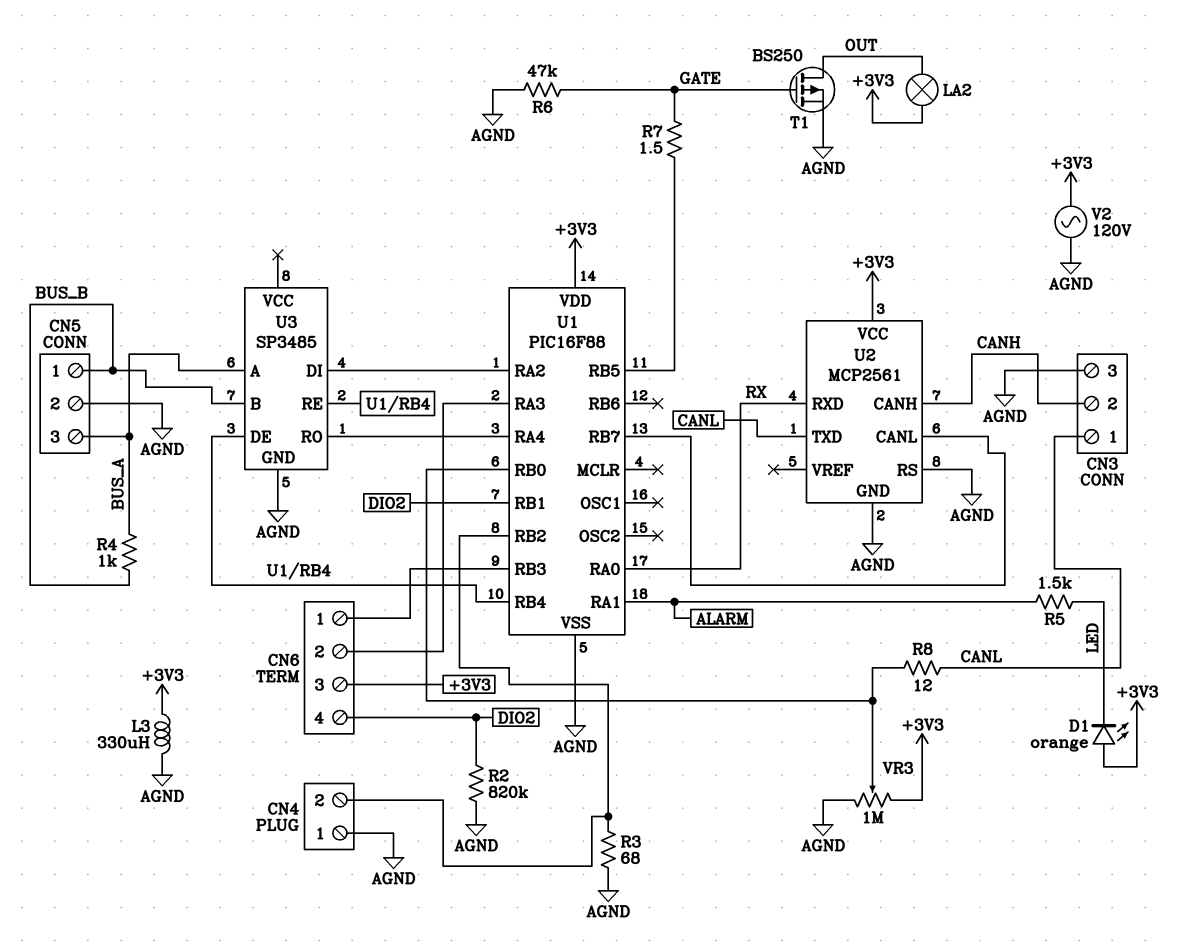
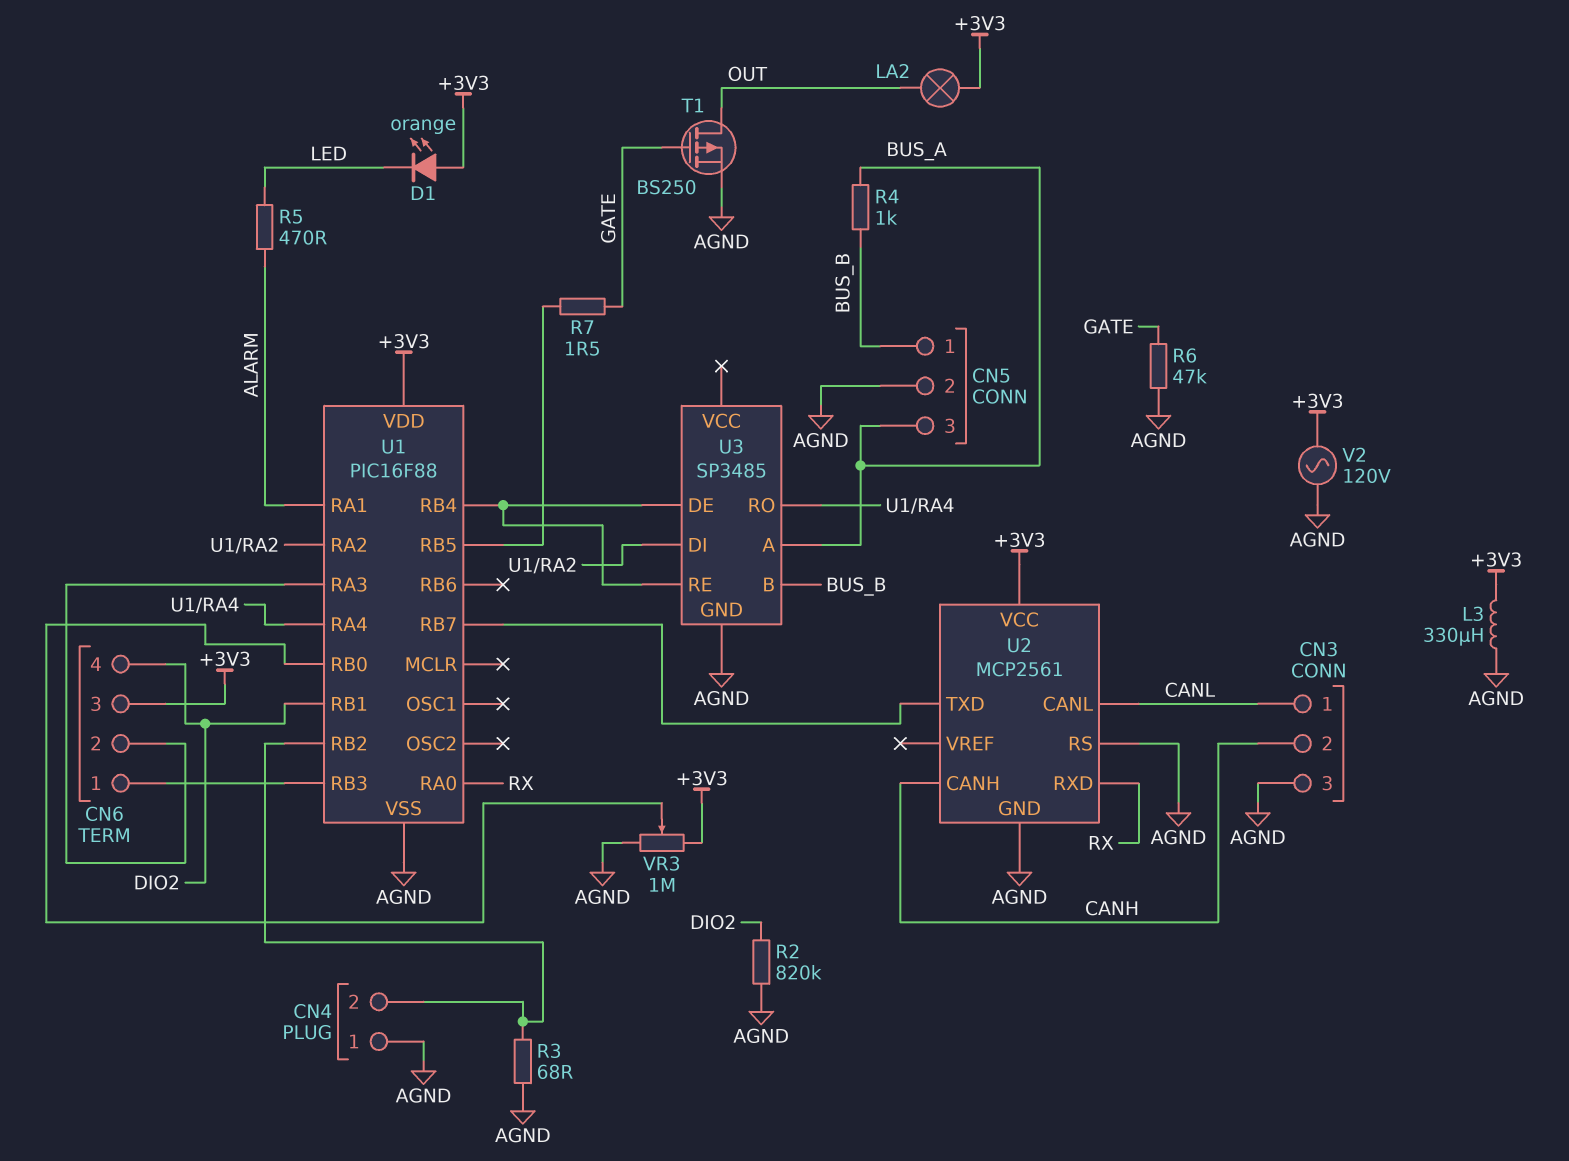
R5: 1.5k (ALARM, LED) -> 470 (ALARM, LED)
R8: 12 (CANL, U1/RB0) -> none
U2 pin CANL: U1/RB7 -> CANL
U2 pin TXD: CANL -> U1/RB7

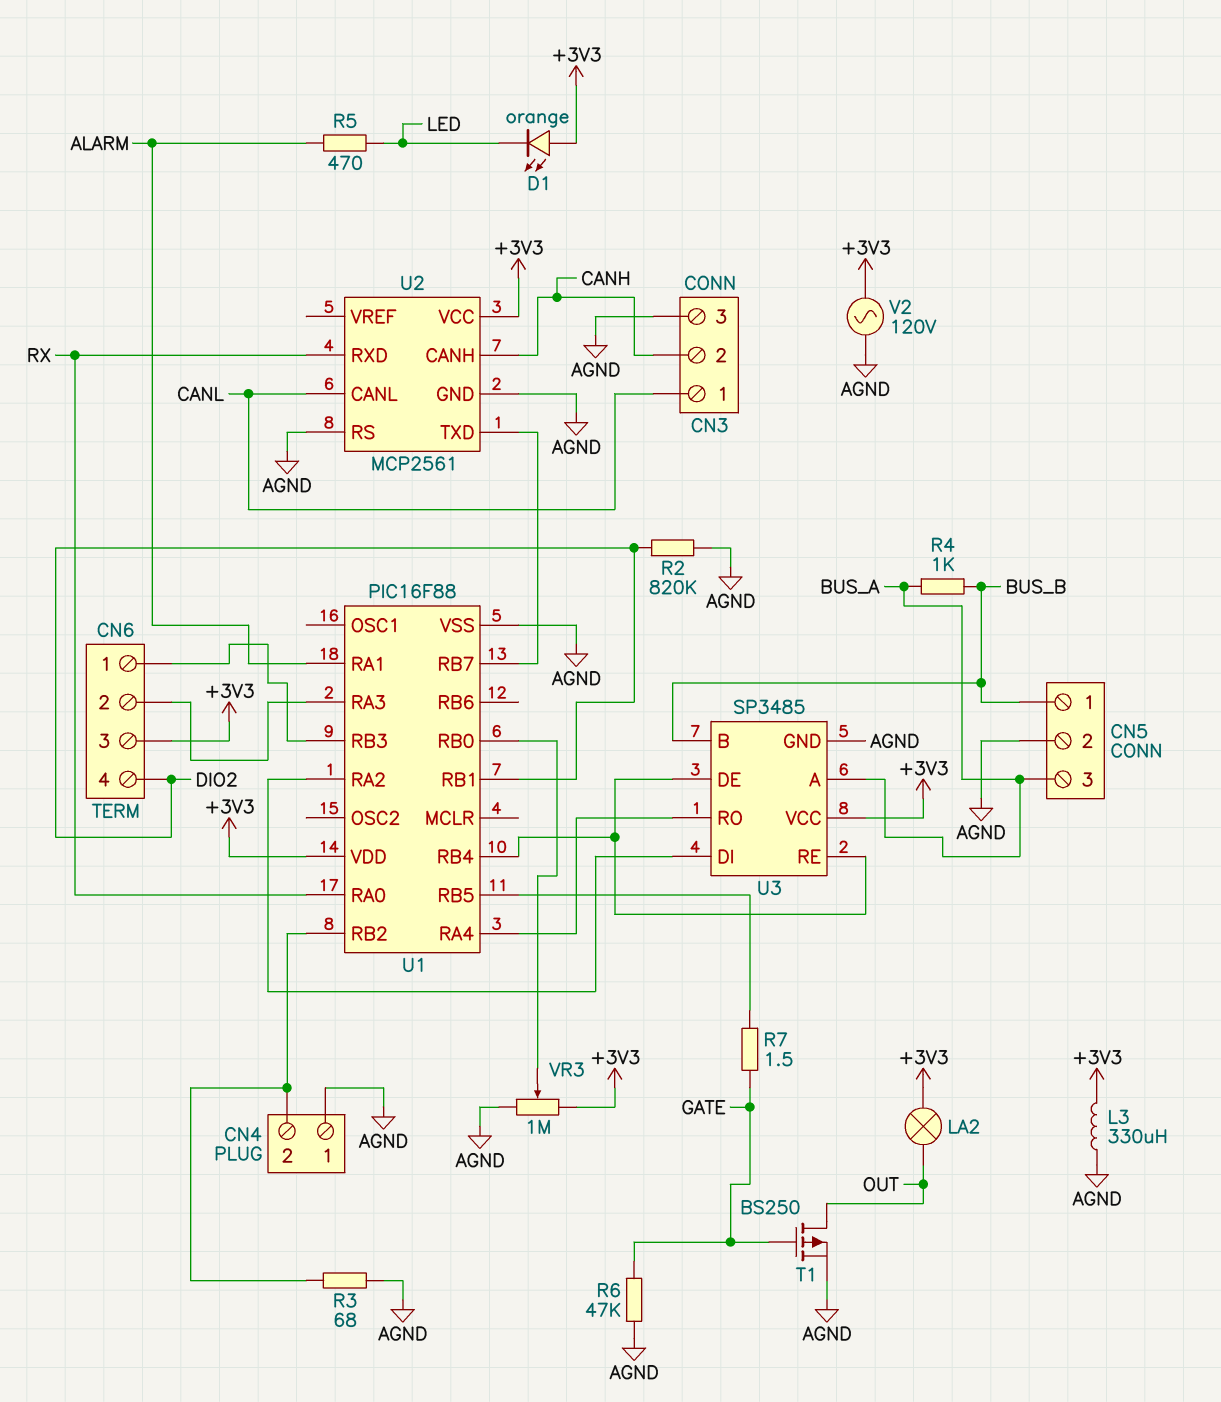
U3 pin VCC: none -> +3V3

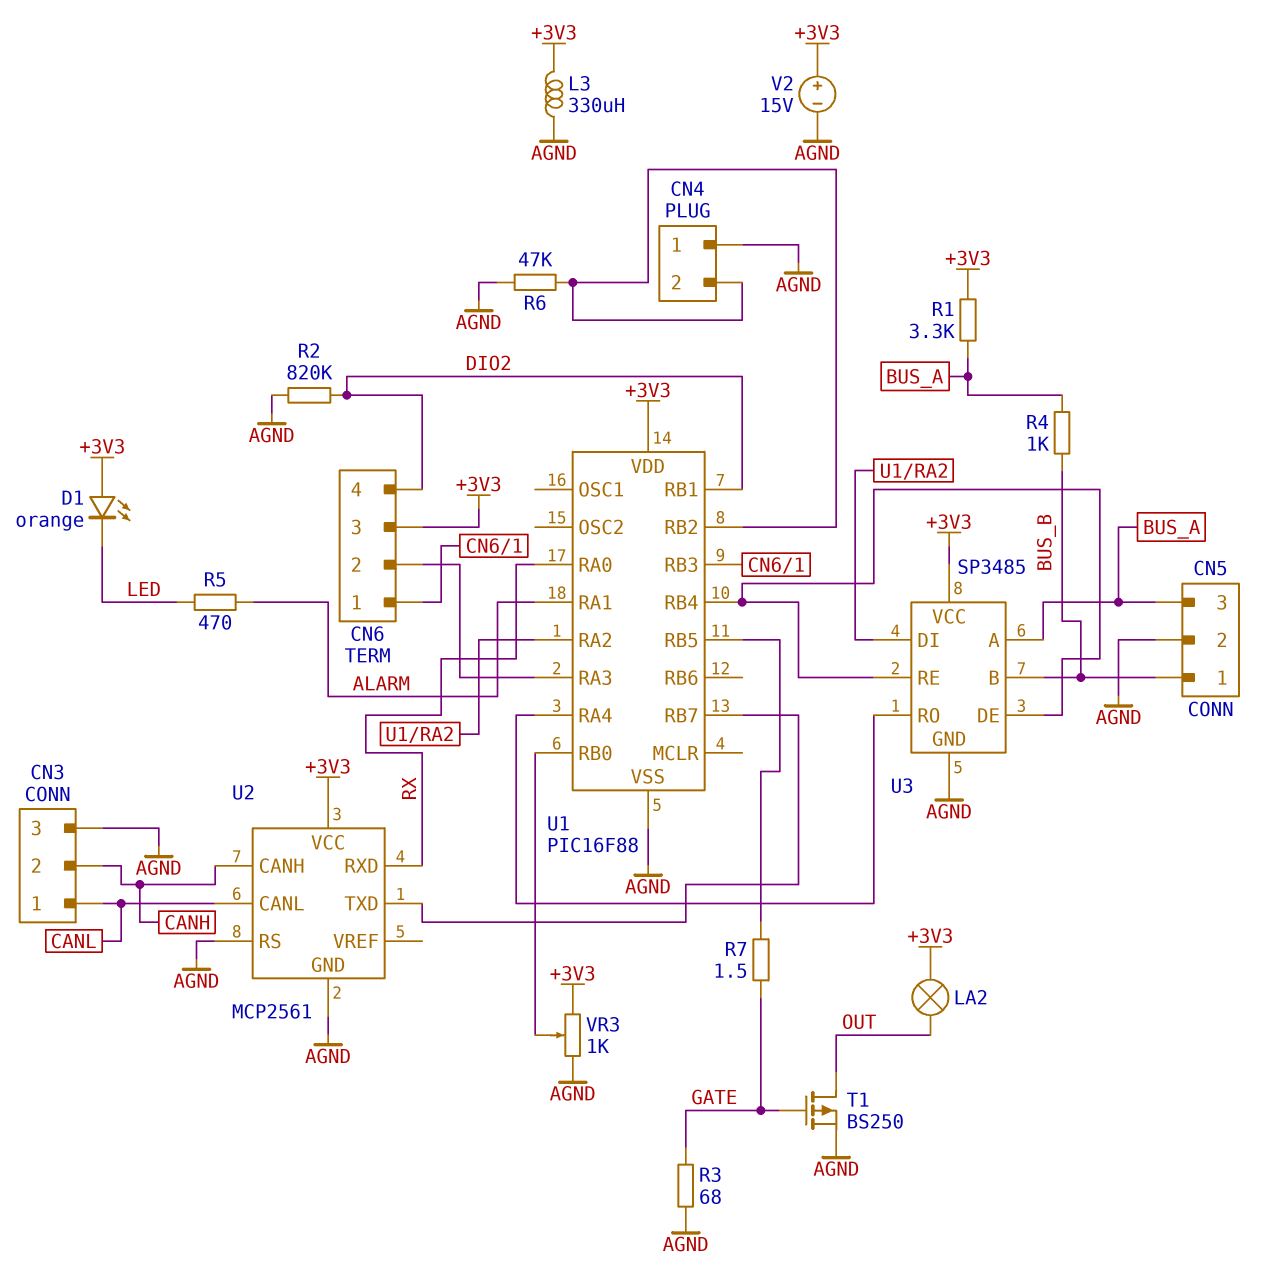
R1: none -> 3.3k (+3V3, BUS_A)
R3: 68 (AGND, CN4/2) -> 68 (AGND, GATE)
R6: 47k (AGND, GATE) -> 47k (AGND, CN4/2)
V2: AC 120V (+3V3, AGND) -> 15V (plus +3V3, minus AGND)
VR3: 1M (+3V3, AGND, wiper U1/RB0) -> 1k (+3V3, AGND, wiper U1/RB0)

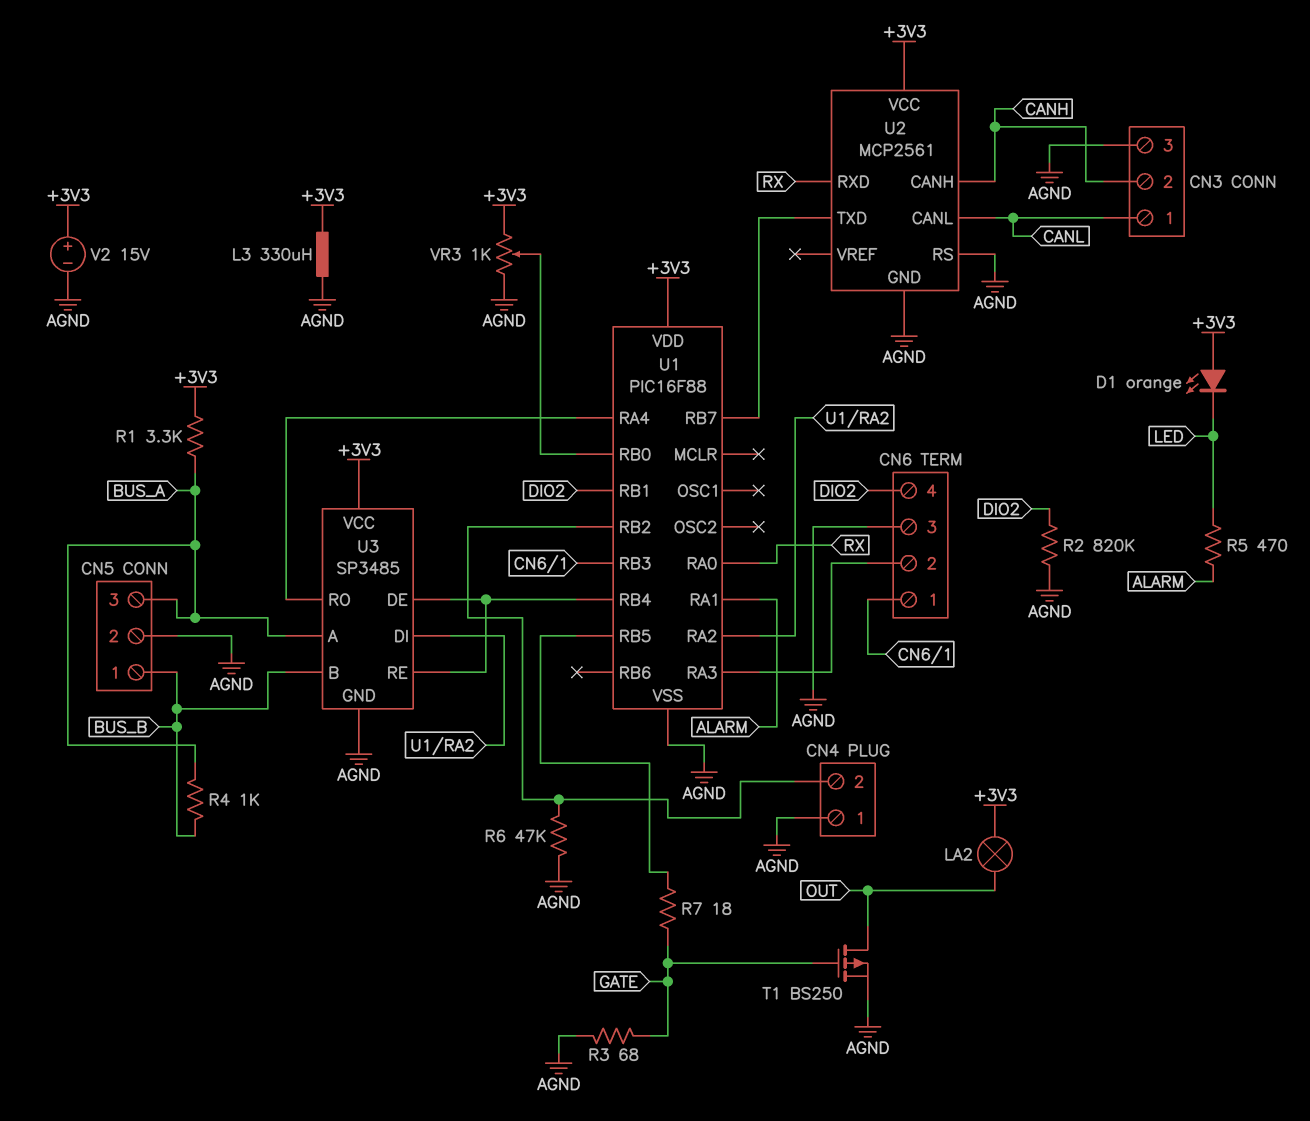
CN6 pin 3: +3V3 -> AGND
R7: 1.5 (GATE, U1/RB5) -> 18 (GATE, U1/RB5)

